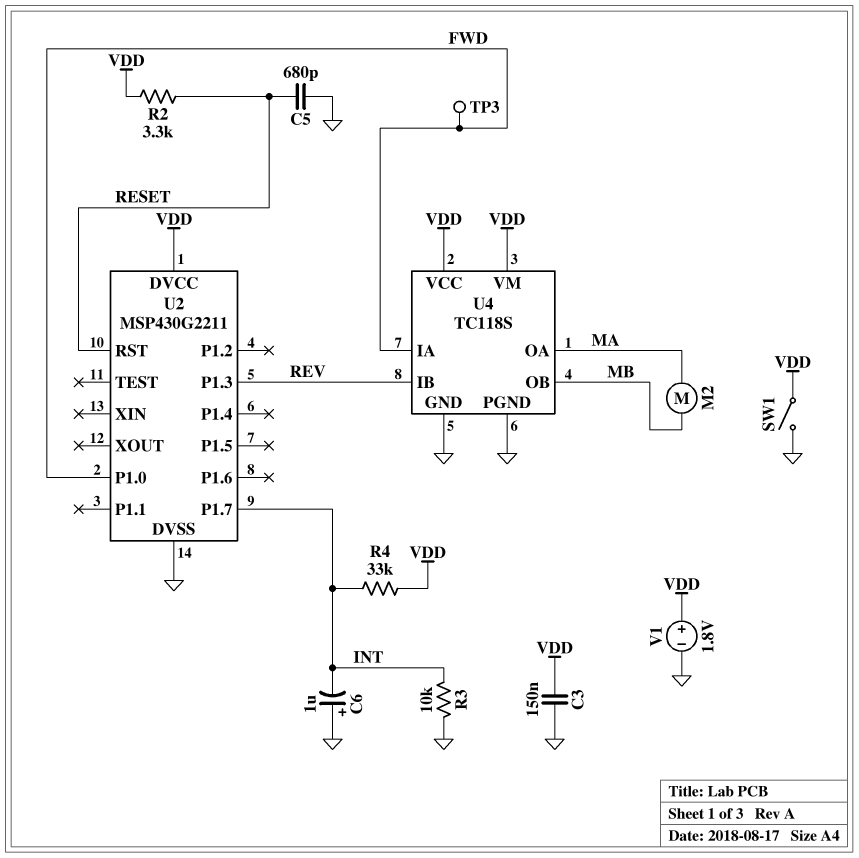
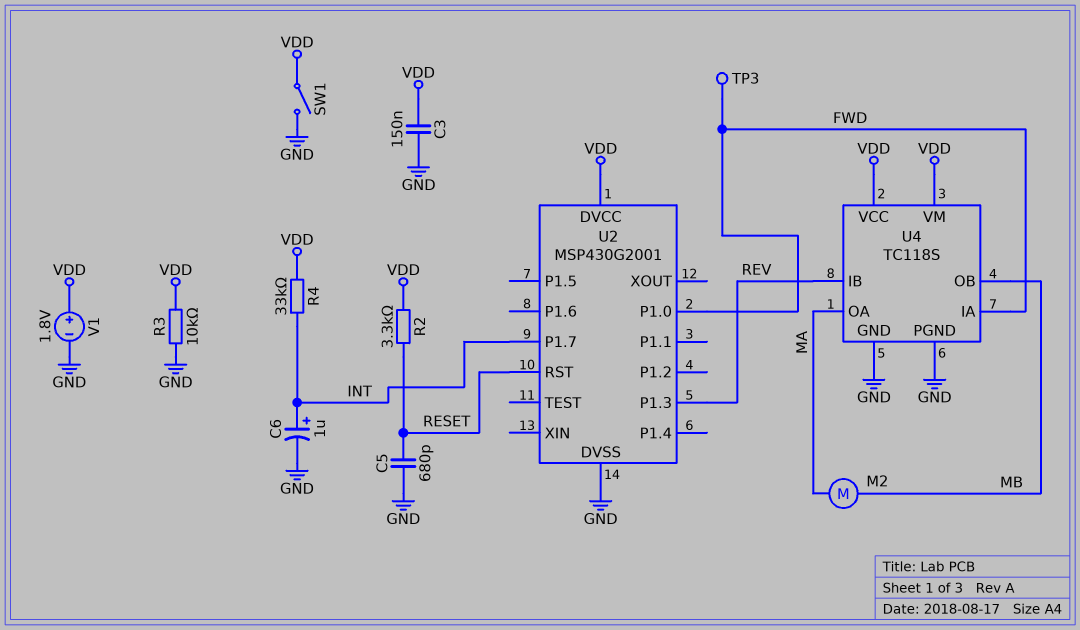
C6: 1uF (plus GND, minus INT) -> 1uF (plus INT, minus GND)
R3: 10k (GND, INT) -> 10k (GND, VDD)
U2: MSP430G2211 -> MSP430G2001

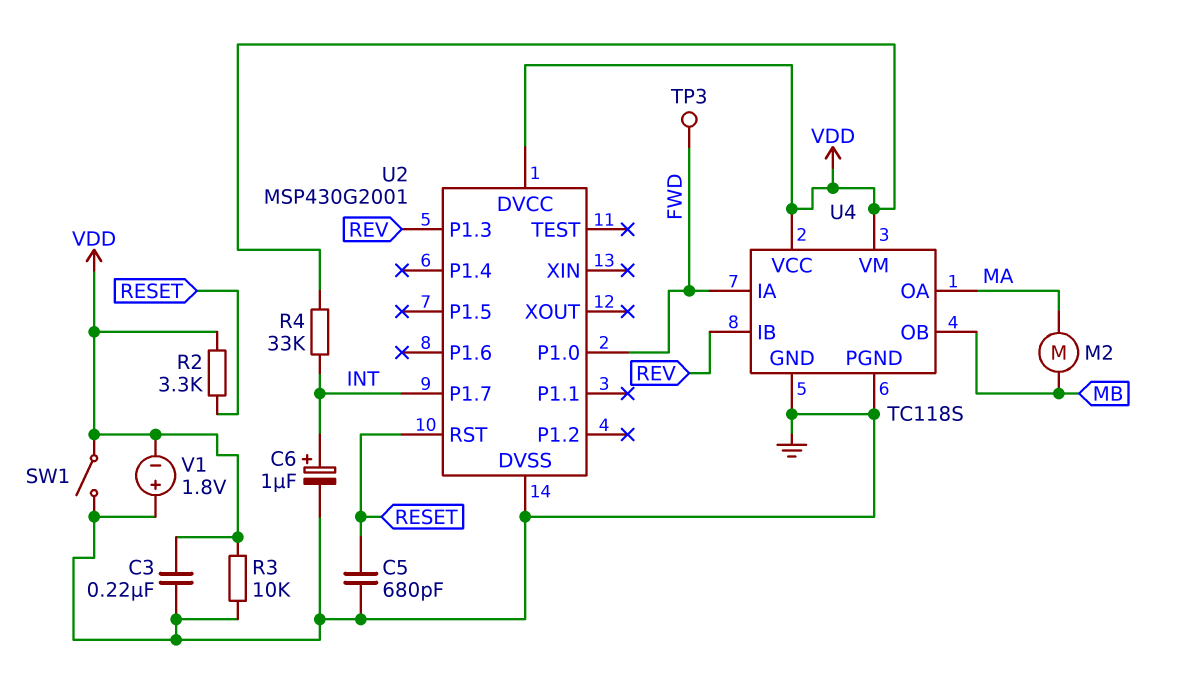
C3: 150nF (GND, VDD) -> 220nF (GND, VDD)
V1: 1.8V (plus VDD, minus GND) -> 1.8V (plus GND, minus VDD)

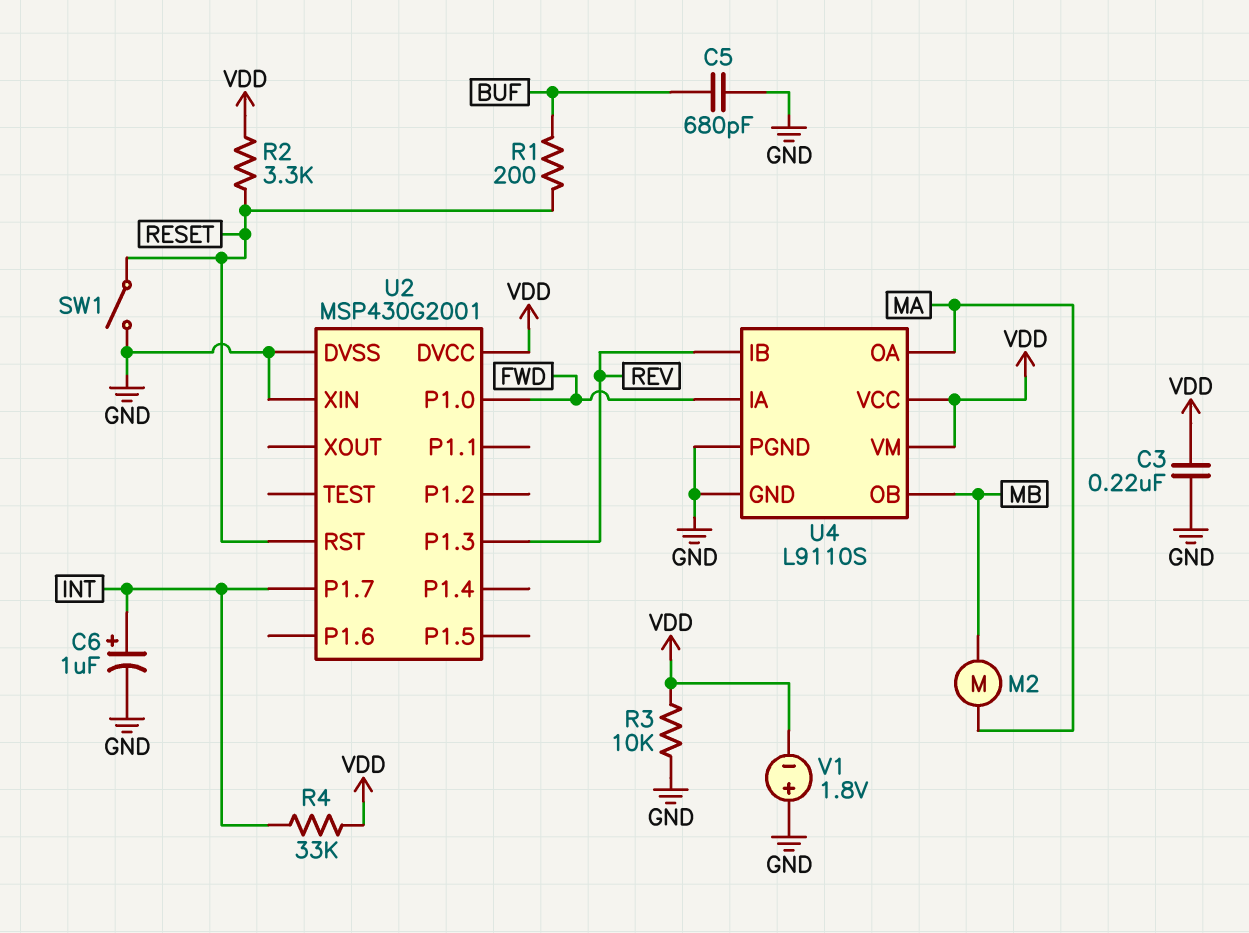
C5: 680pF (GND, RESET) -> 680pF (BUF, GND)
R1: none -> 200 (BUF, RESET)
SW1: switch (GND, VDD) -> switch (GND, RESET)
TP3: test point (FWD) -> none
U2 pin XIN: none -> GND
U4: TC118S -> L9110S

